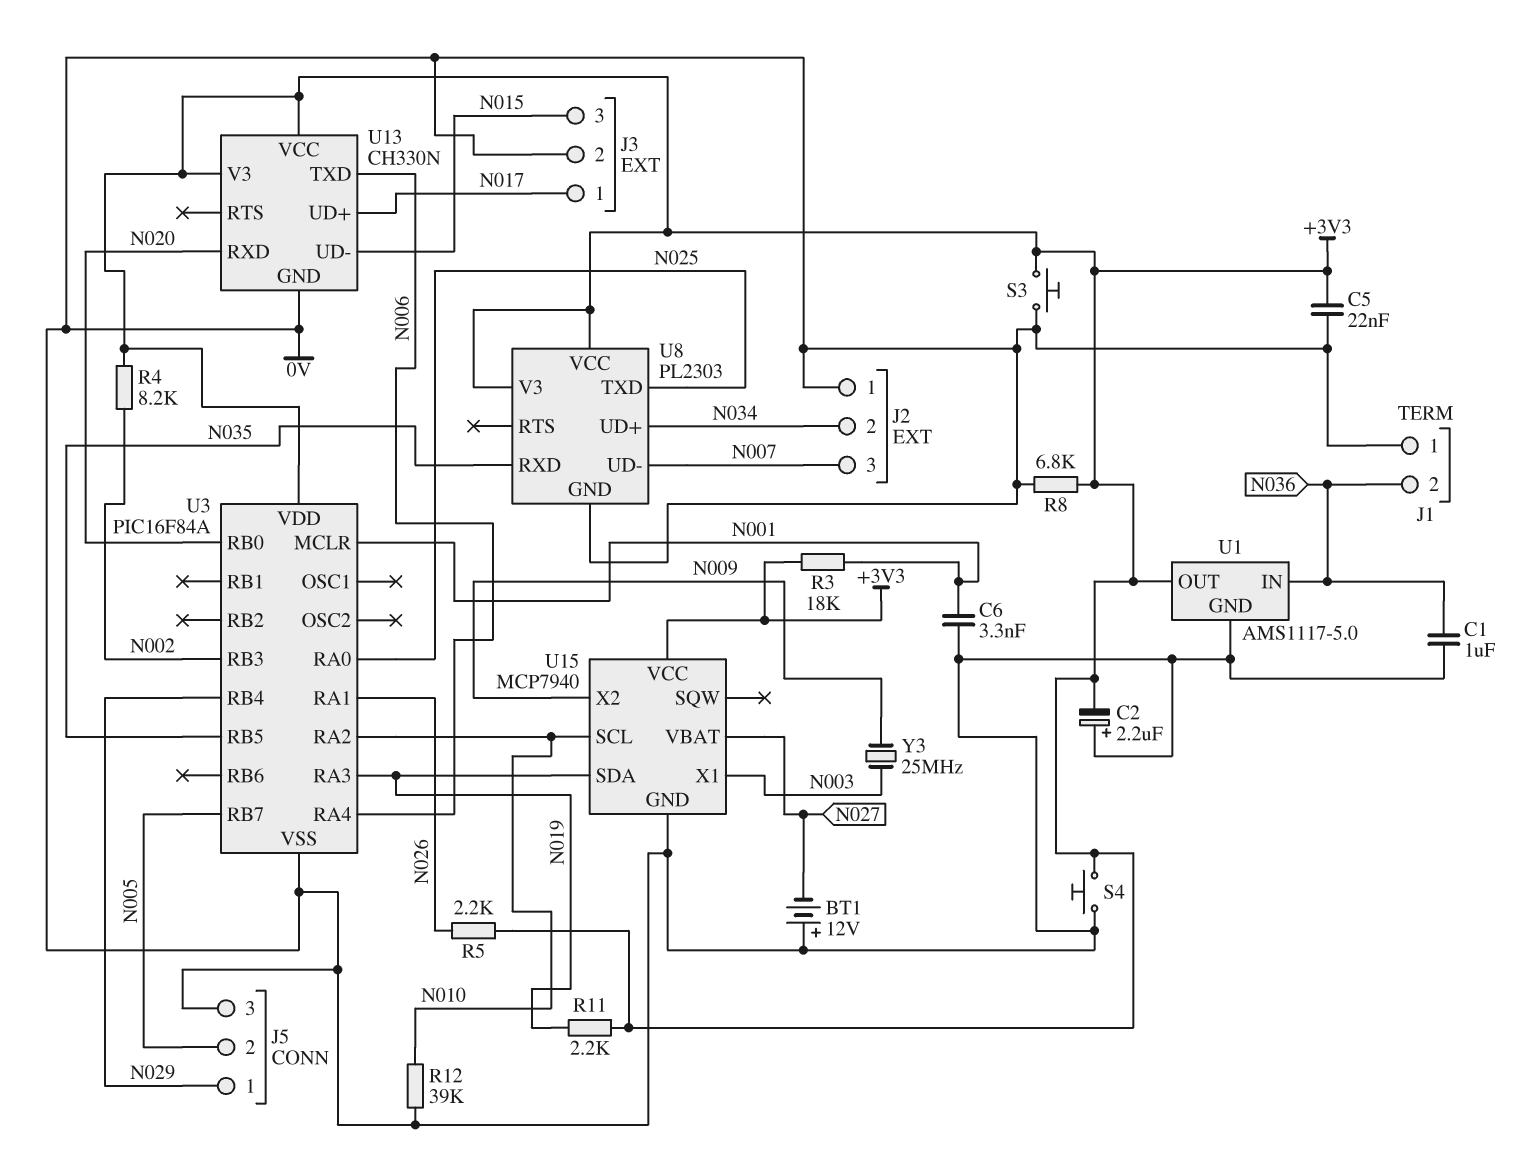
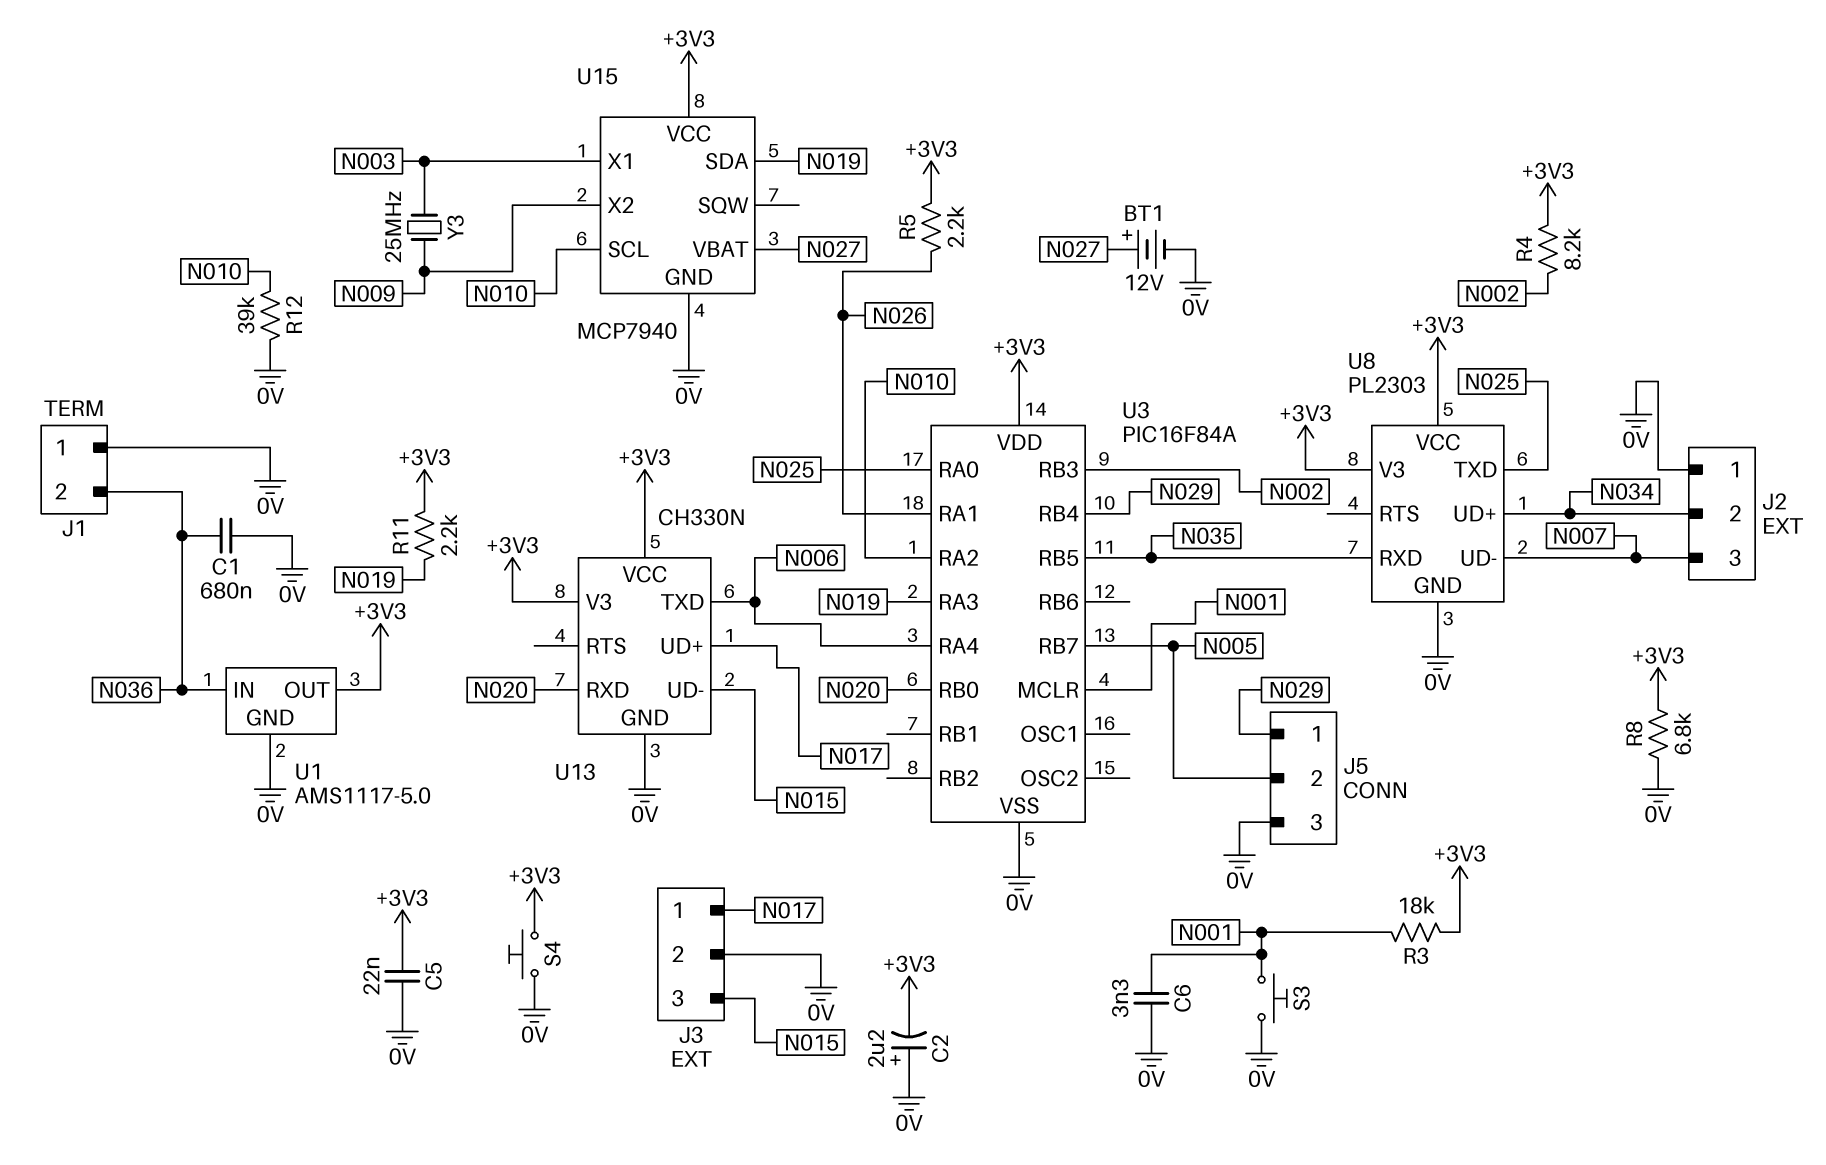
BT1: 12V (plus 0V, minus N027) -> 12V (plus N027, minus 0V)
C1: 1uF (0V, N036) -> 680nF (0V, N036)
S3: button (+3V3, 0V) -> button (0V, N001)

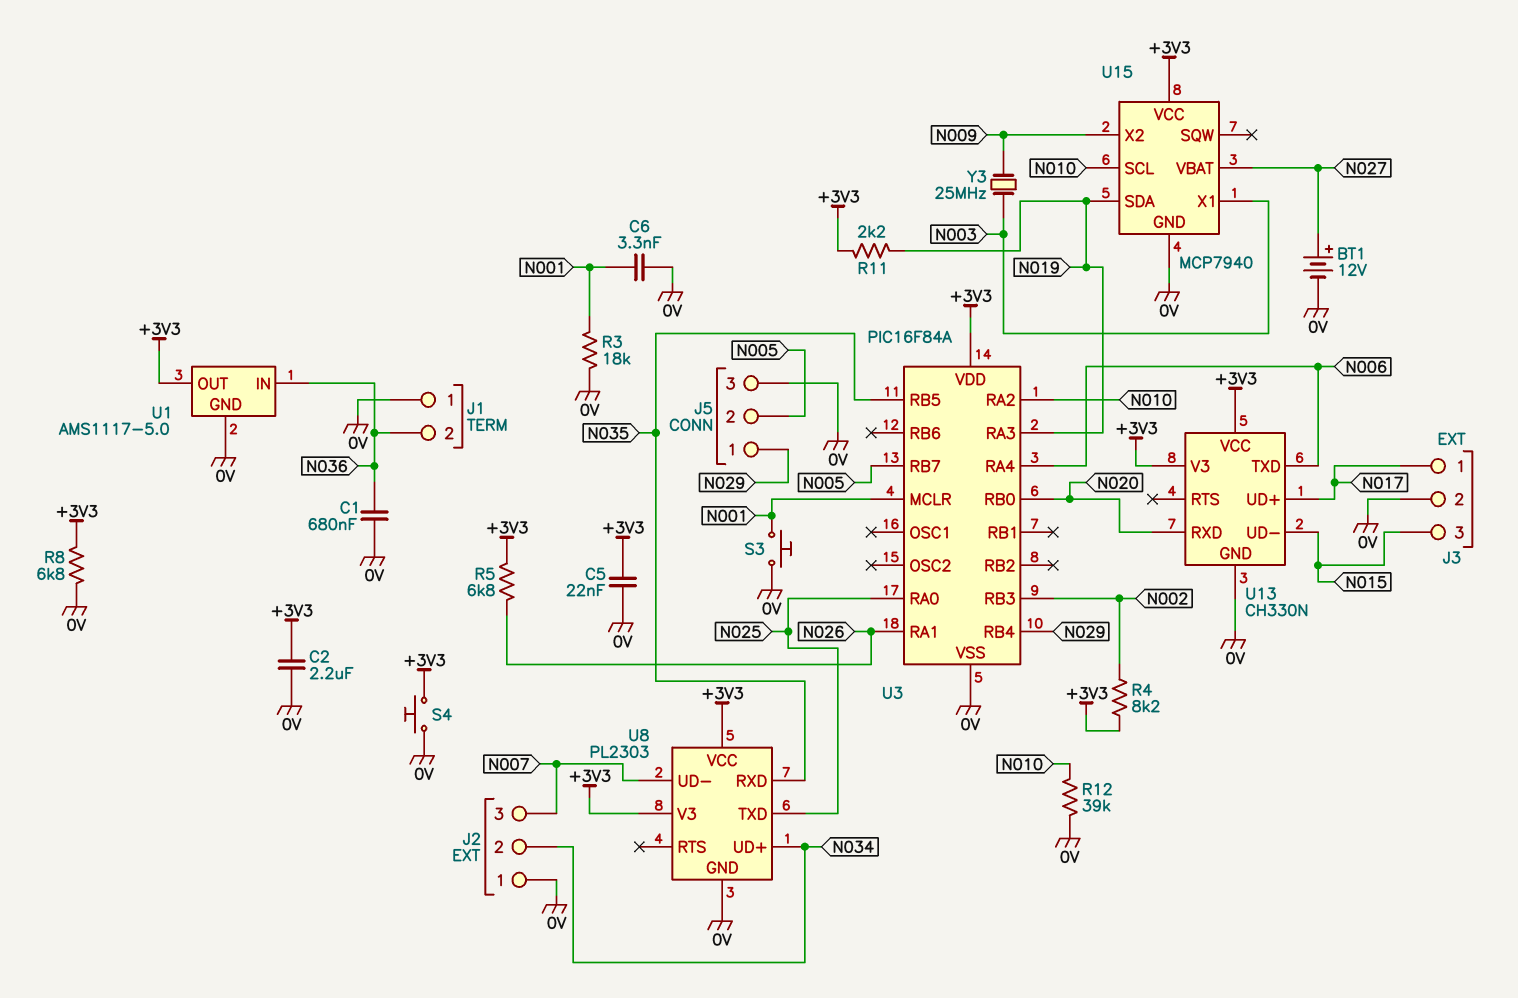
C2: 2.2uF (plus 0V, minus +3V3) -> 2.2uF (+3V3, 0V)
R3: 18k (+3V3, N001) -> 18k (0V, N001)
R5: 2.2k (+3V3, N026) -> 6.8k (+3V3, N026)

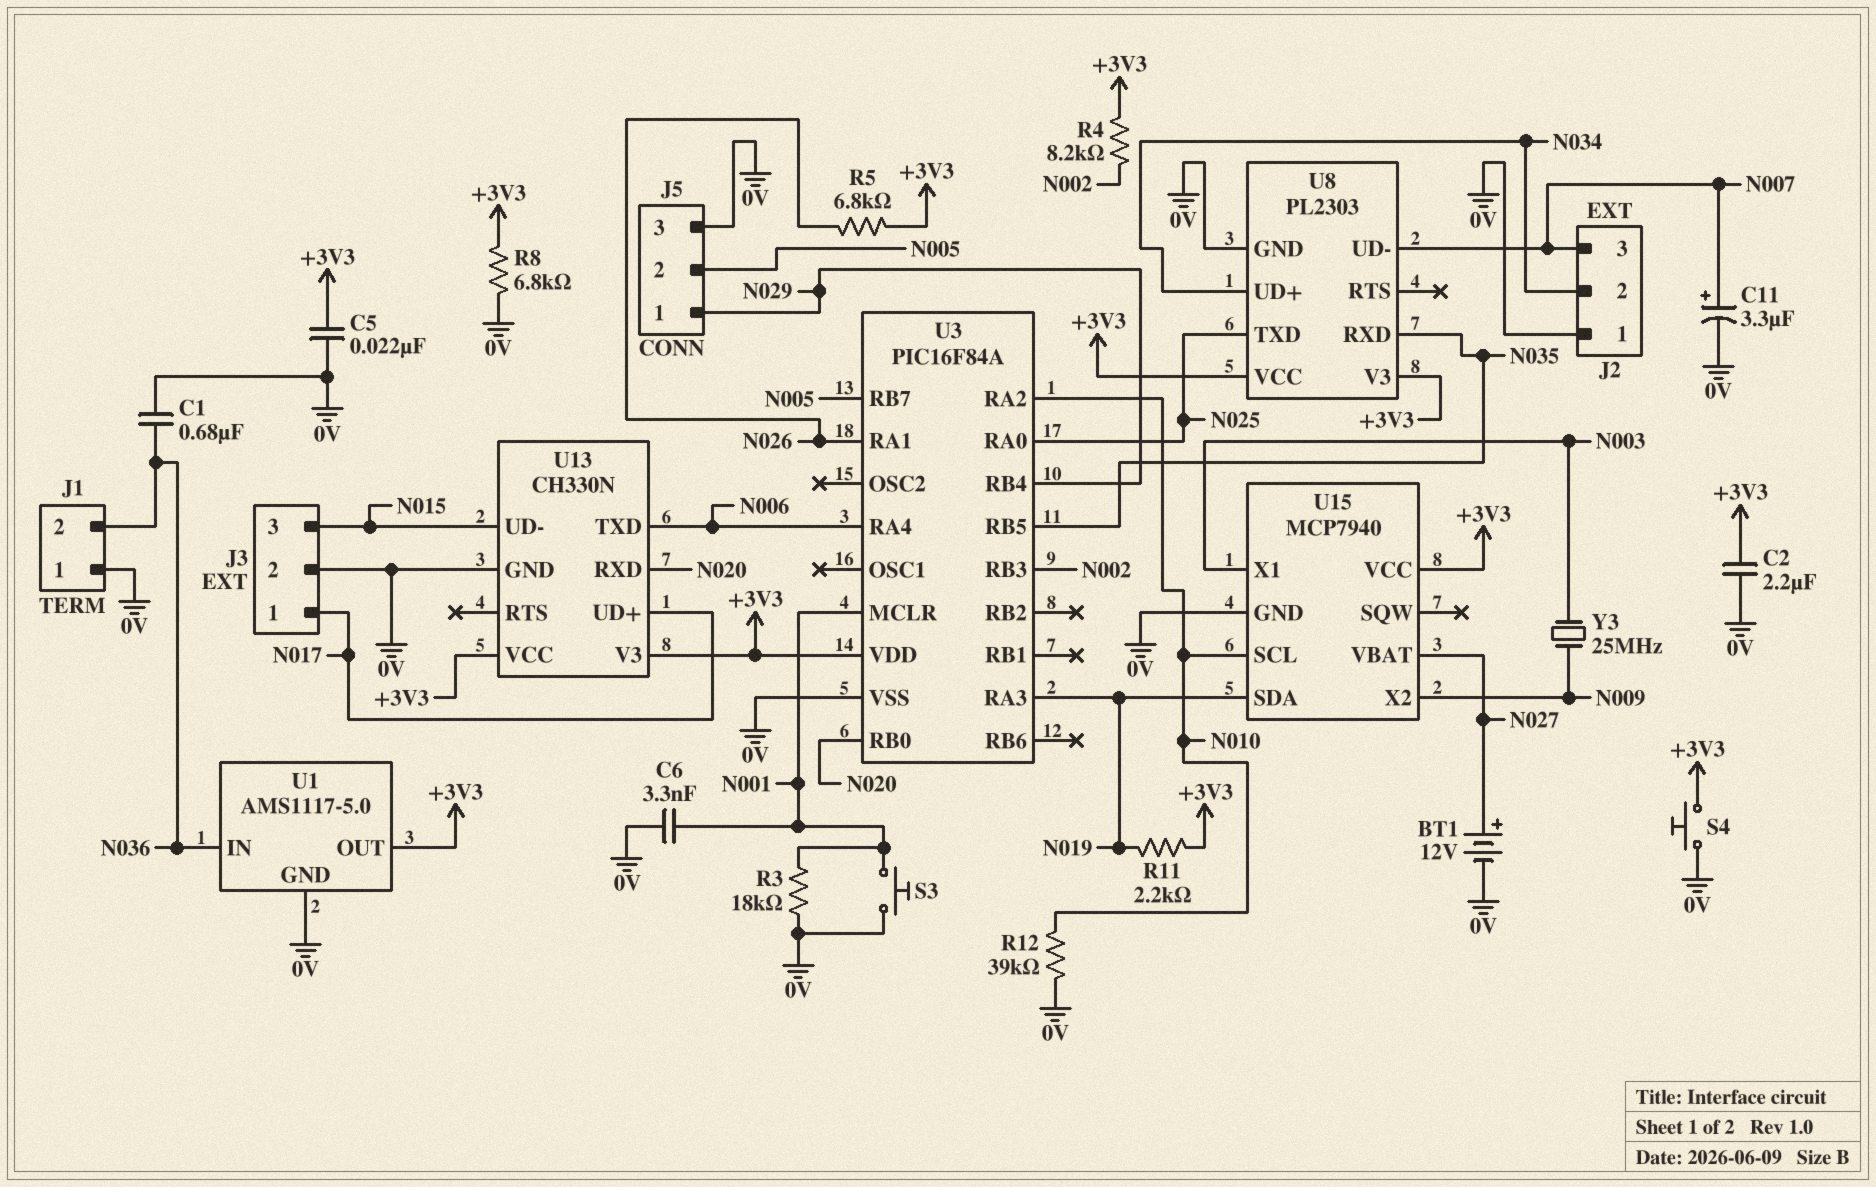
C11: none -> 3.3uF (plus N007, minus 0V)

